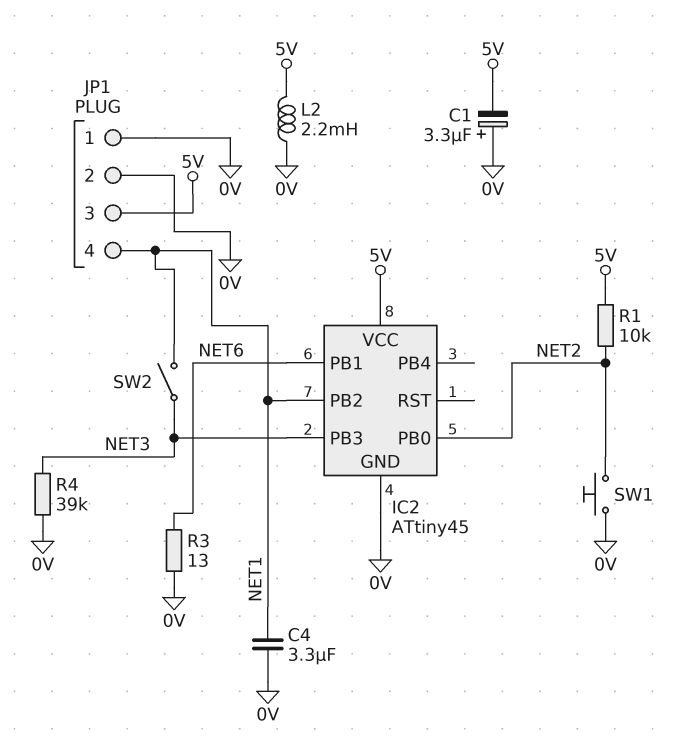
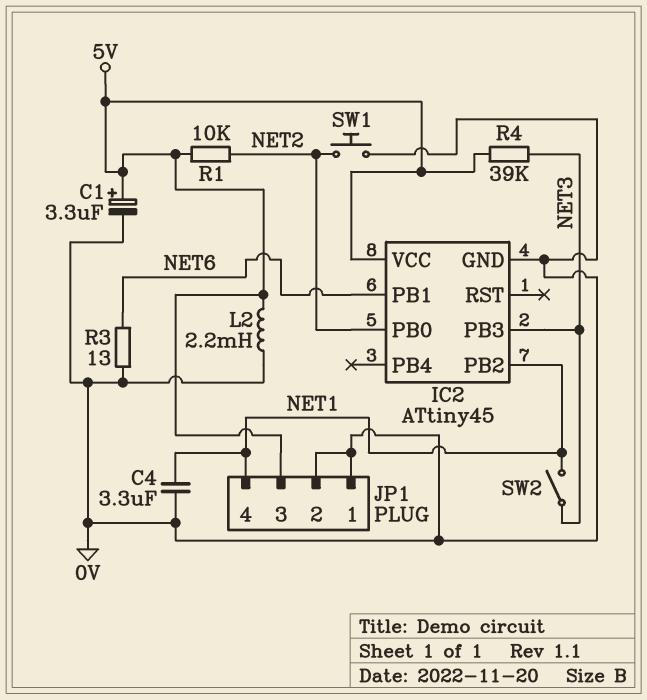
C1: 3.3uF (plus 0V, minus 5V) -> 3.3uF (plus 5V, minus 0V)
R4: 39k (0V, NET3) -> 39k (5V, NET3)

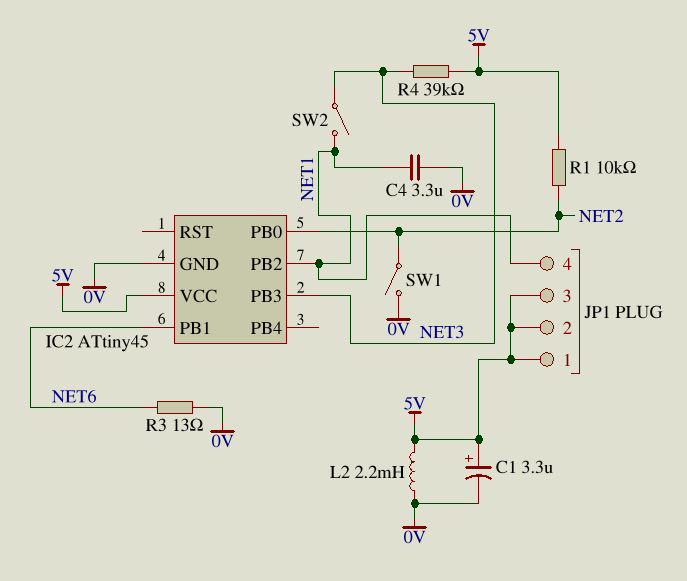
JP1 pin 1: 0V -> 5V
JP1 pin 2: 0V -> 5V
SW1: button (0V, NET2) -> switch (0V, NET2)

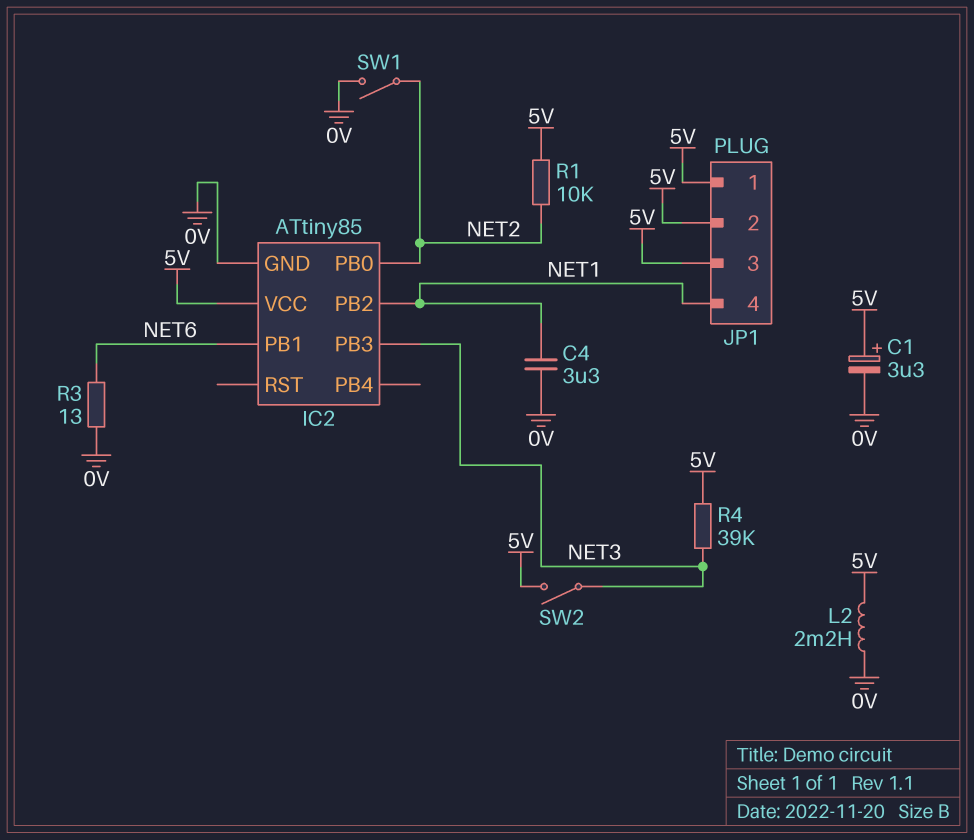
IC2: ATtiny45 -> ATtiny85
SW2: switch (NET1, NET3) -> switch (5V, NET3)

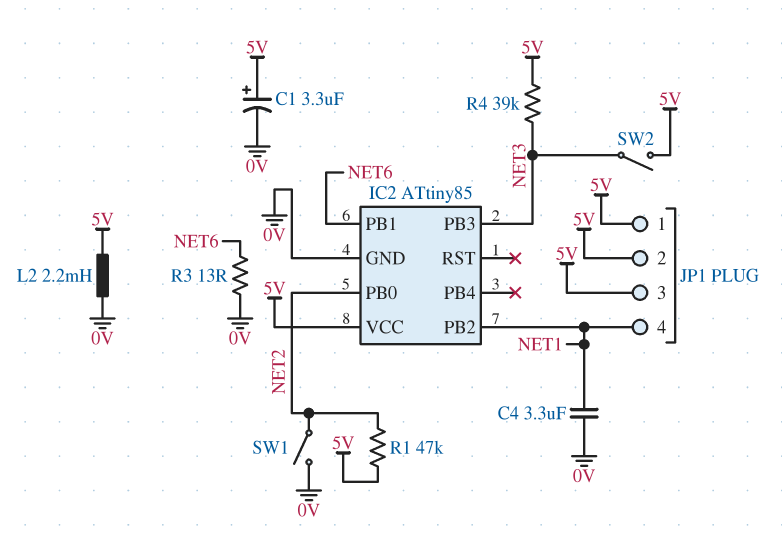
R1: 10k (5V, NET2) -> 47k (5V, NET2)

